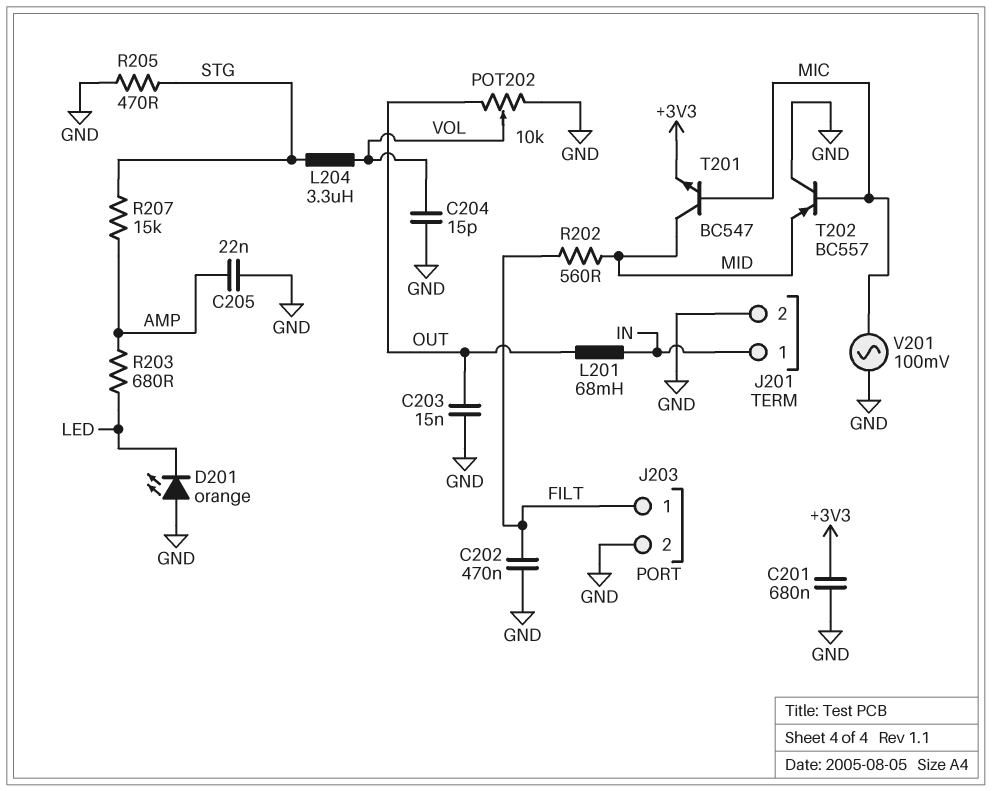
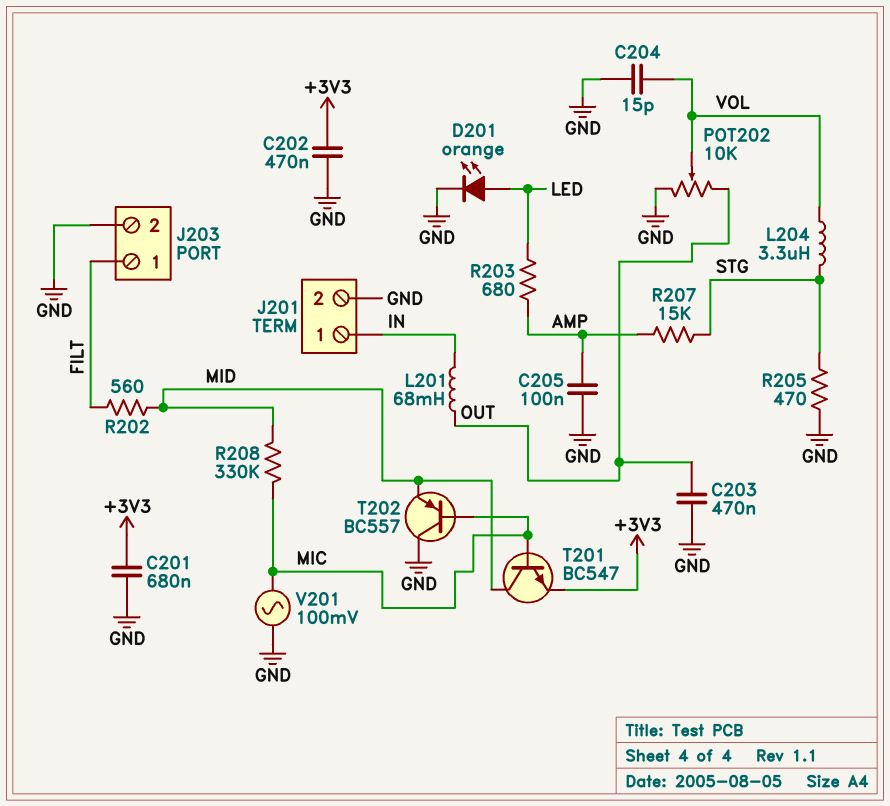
C202: 470nF (FILT, GND) -> 470nF (+3V3, GND)
C203: 15nF (GND, OUT) -> 470nF (GND, OUT)
C205: 22nF (AMP, GND) -> 100nF (AMP, GND)
D201: LED orange (A GND, K LED) -> LED orange (A LED, K GND)
R208: none -> 330k (MIC, MID)

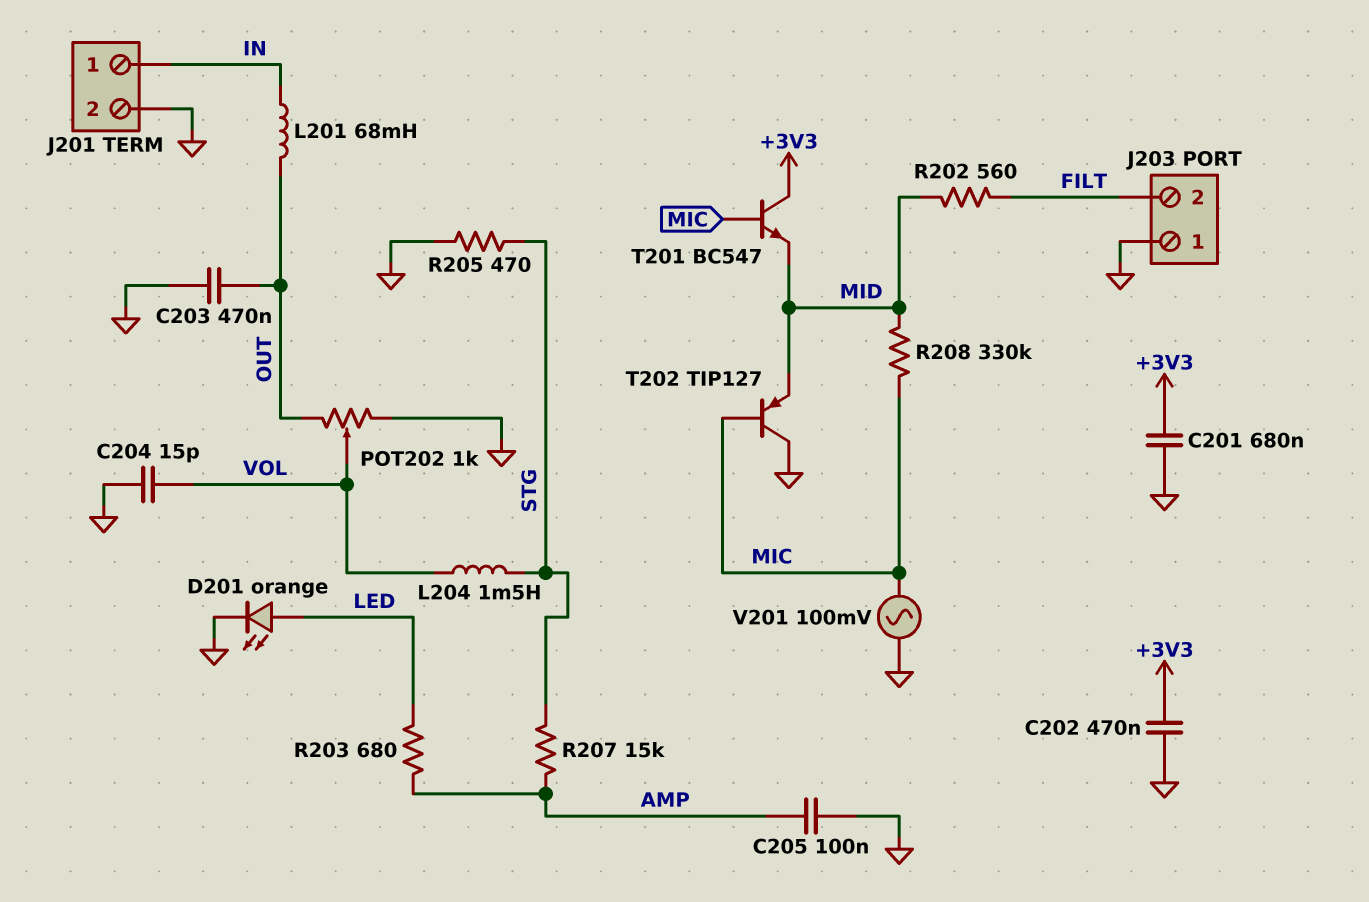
J203 pin 1: FILT -> GND
J203 pin 2: GND -> FILT
L204: 3.3uH (STG, VOL) -> 1.5mH (STG, VOL)
POT202: 10k (GND, OUT, wiper VOL) -> 1k (GND, OUT, wiper VOL)
T201: NPN BC547 (B MIC, C MID, E +3V3) -> NPN BC547 (B MIC, C +3V3, E MID)
T202: PNP BC557 (B MIC, C GND, E MID) -> PNP TIP127 (B MIC, C GND, E MID)

